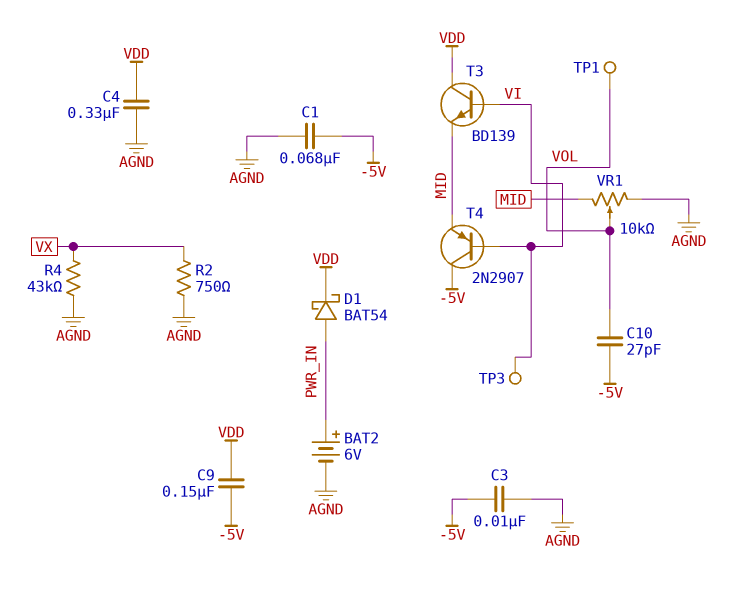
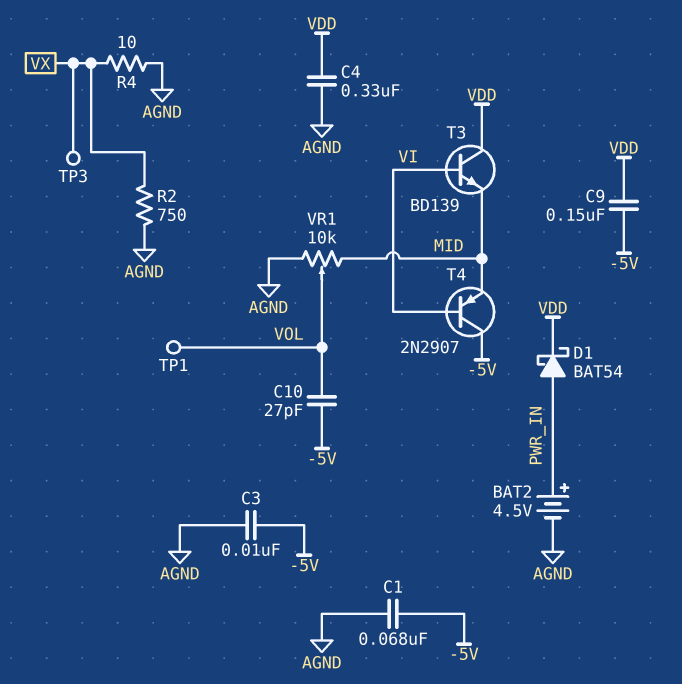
BAT2: 6V (plus PWR_IN, minus AGND) -> 4.5V (plus PWR_IN, minus AGND)
R4: 43k (AGND, VX) -> 10 (AGND, VX)
TP3: test point (VI) -> test point (VX)

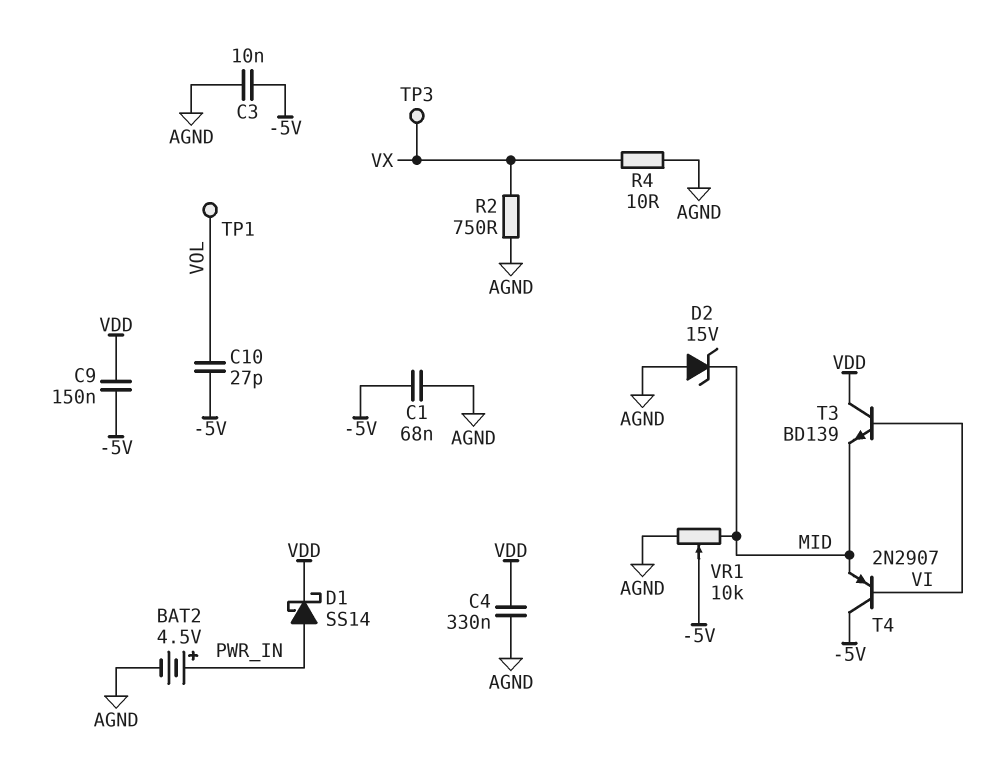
D1: schottky BAT54 (A PWR_IN, K VDD) -> schottky SS14 (A PWR_IN, K VDD)
D2: none -> zener 15V (A AGND, K MID)
VR1: 10k (AGND, MID, wiper VOL) -> 10k (AGND, MID, wiper -5V)

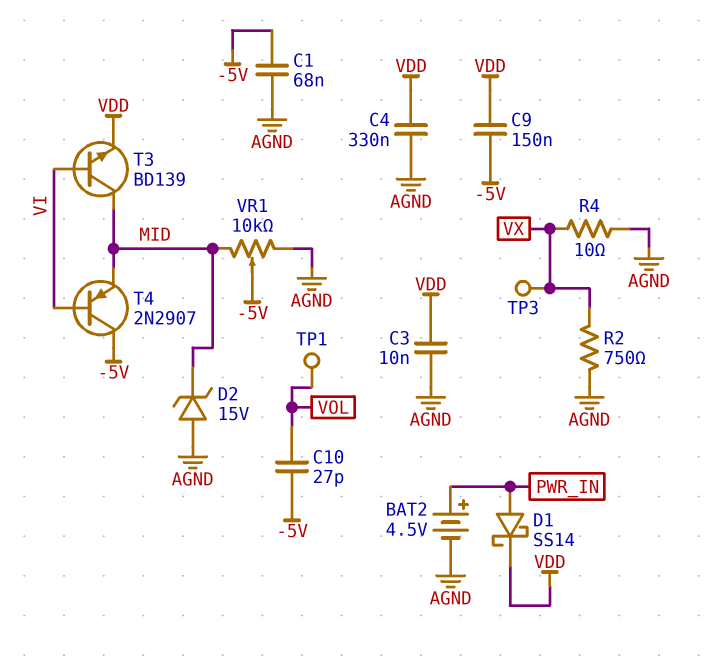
C3: 10nF (-5V, AGND) -> 10nF (AGND, VDD)
T3: NPN BD139 (B VI, C VDD, E MID) -> NPN BD139 (B VI, C MID, E VDD)

